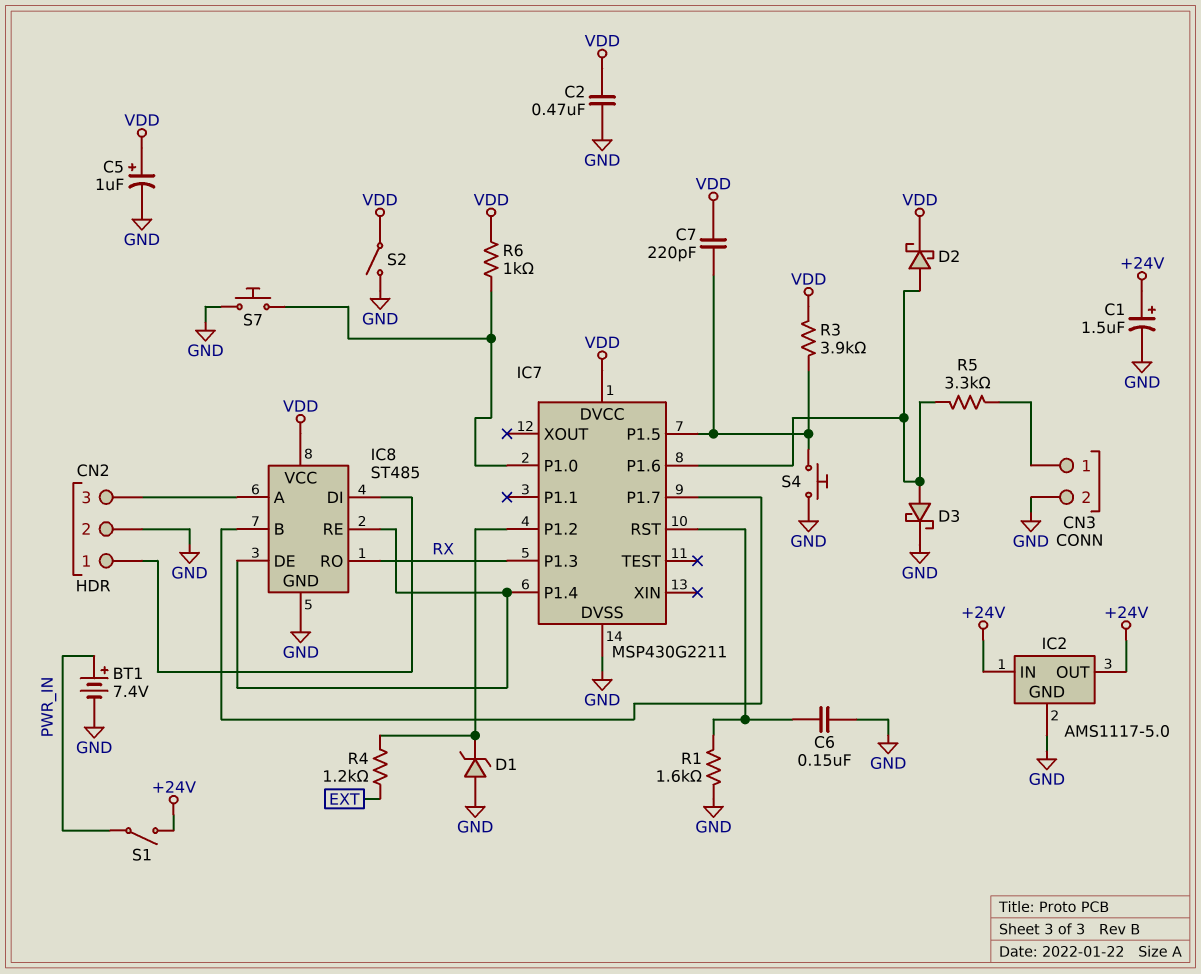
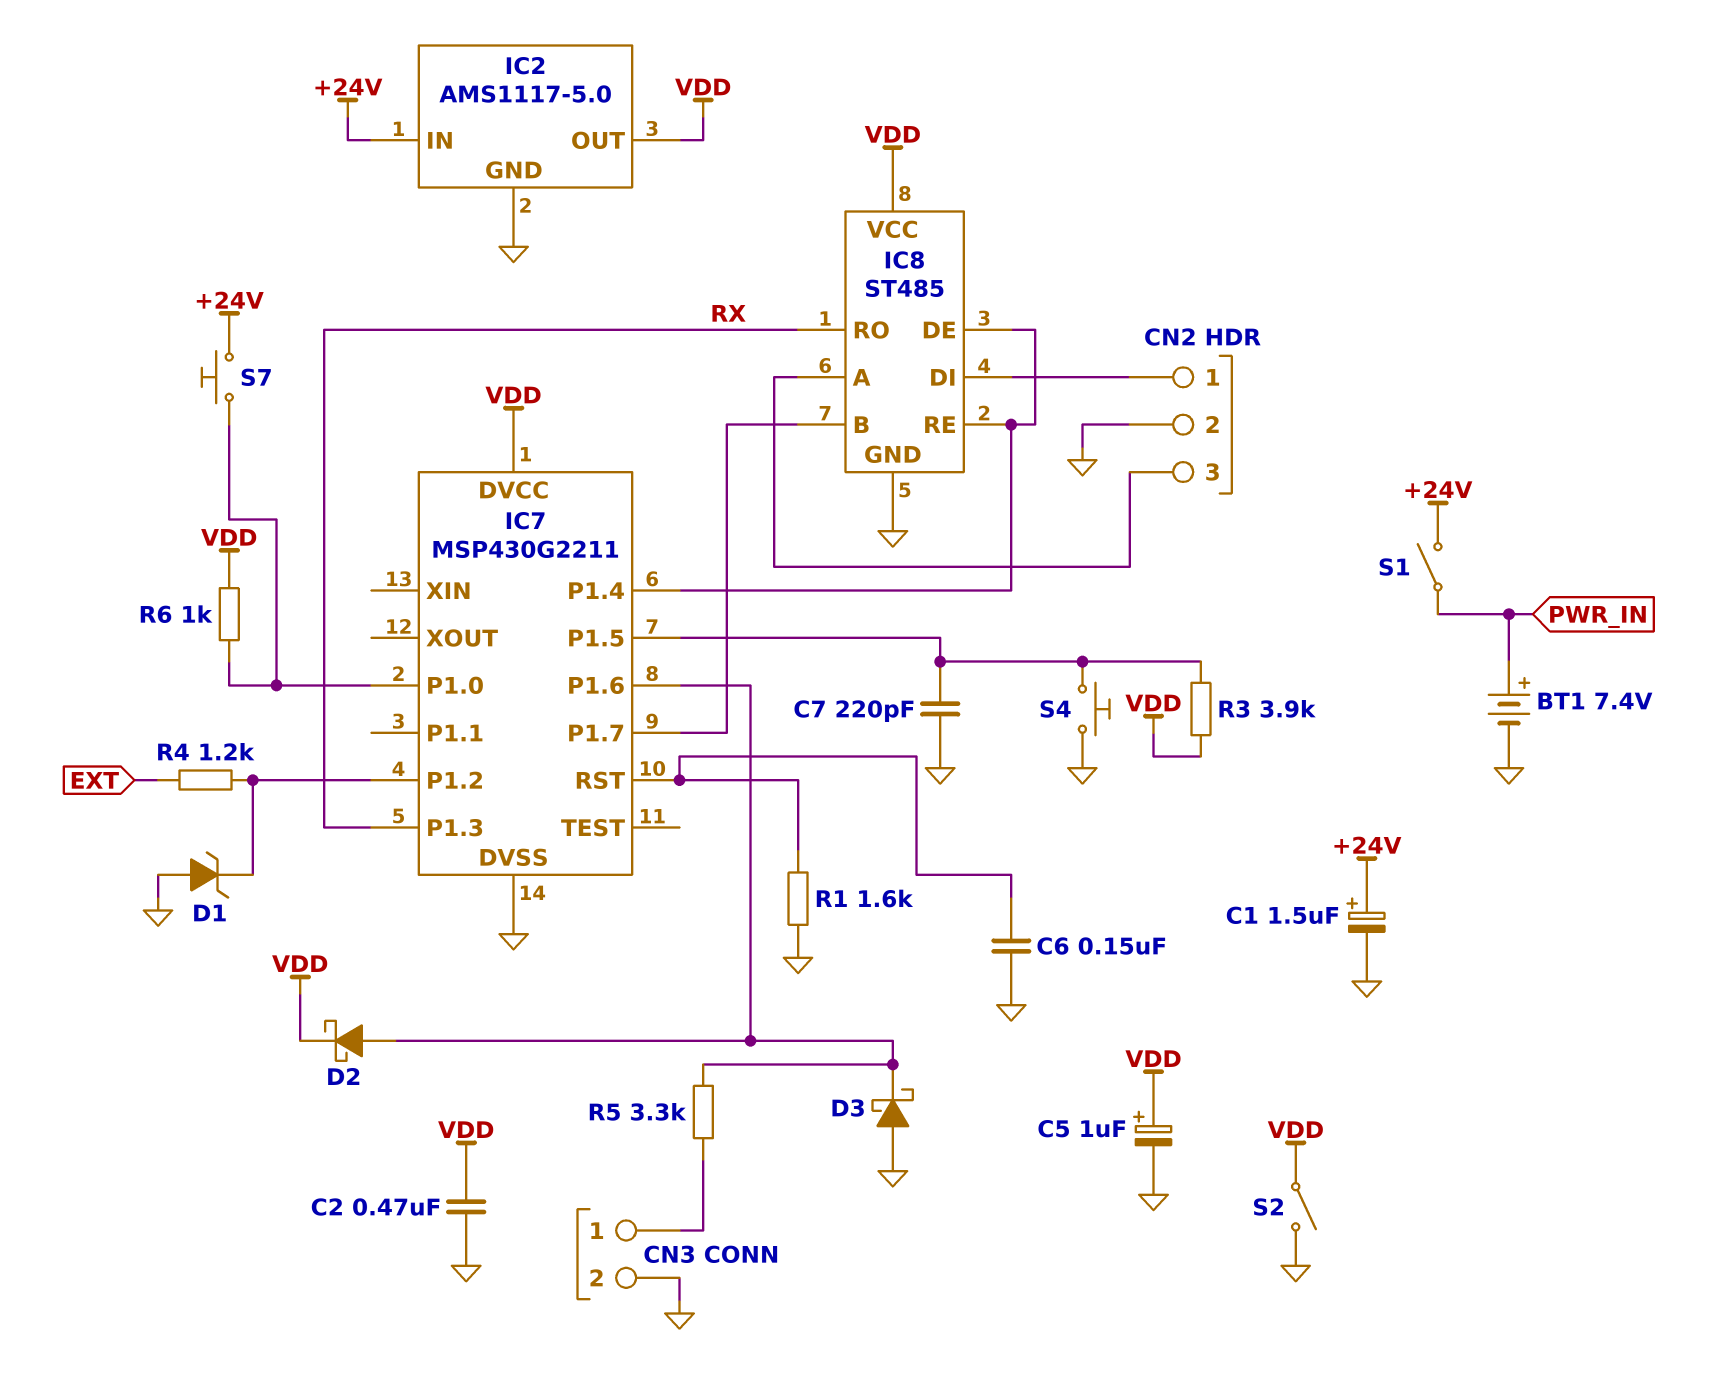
C7: 220pF (IC7/P1.5, VDD) -> 220pF (GND, IC7/P1.5)
D3: schottky (A IC7/P1.6, K GND) -> schottky (A GND, K IC7/P1.6)
IC2 pin OUT: +24V -> VDD
S7: button (GND, IC7/P1.0) -> button (+24V, IC7/P1.0)

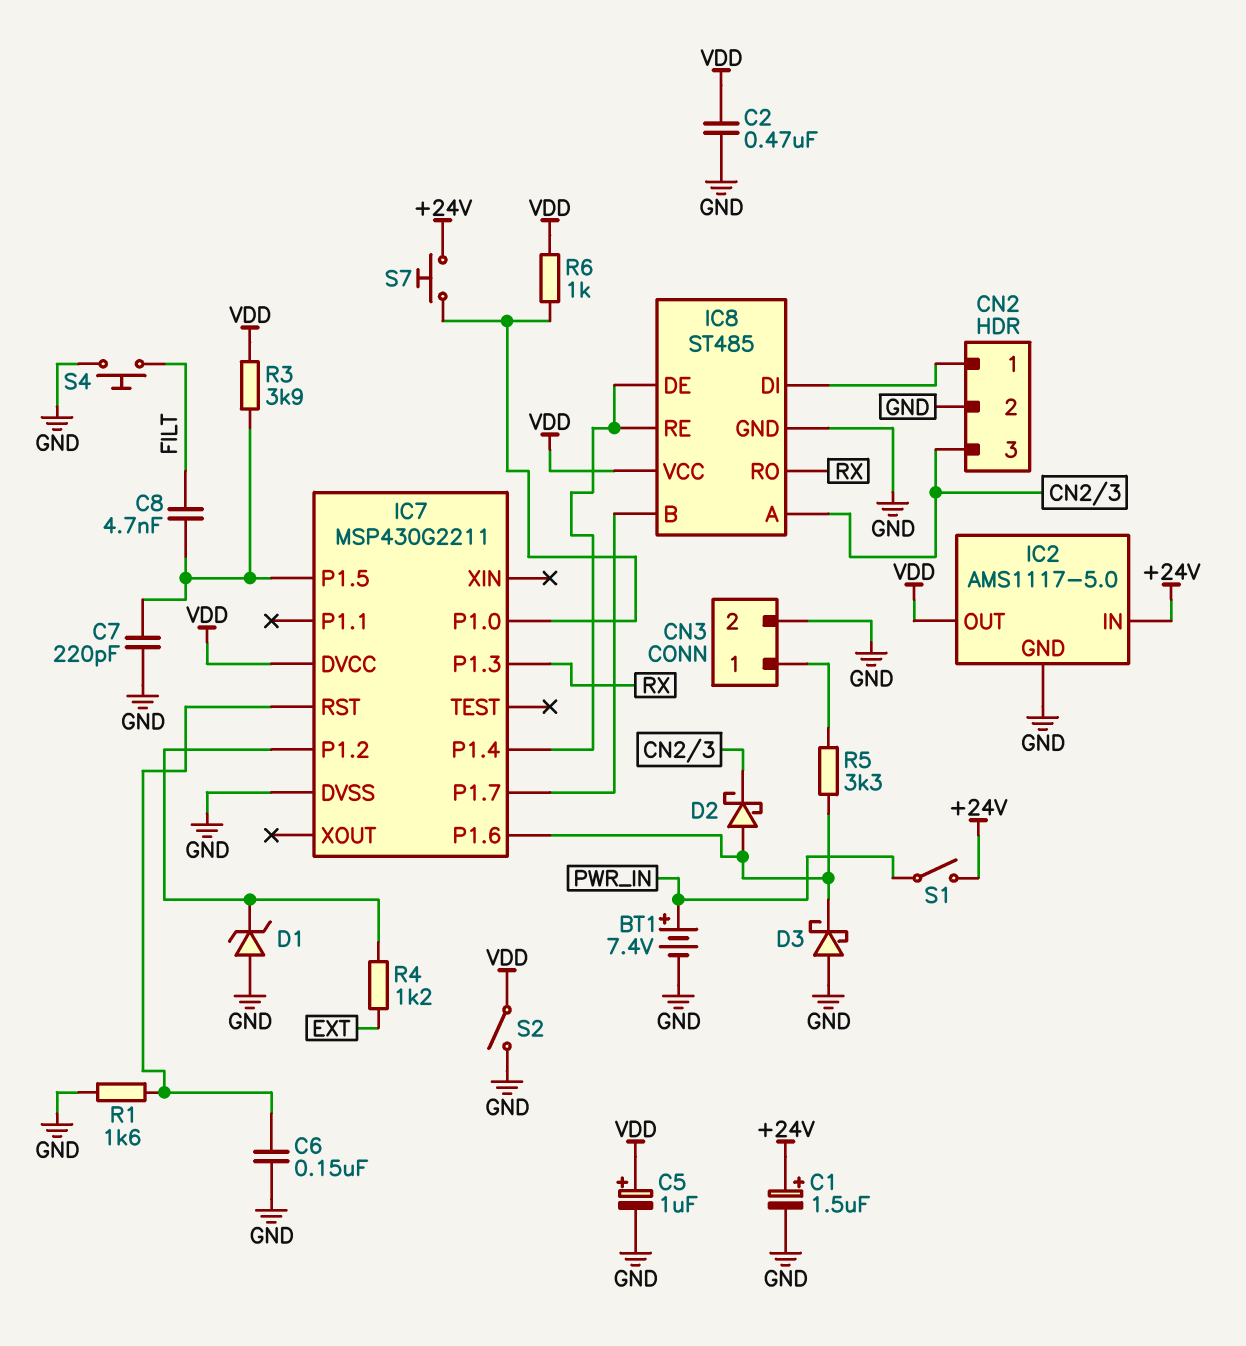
C8: none -> 4.7nF (FILT, IC7/P1.5)
D2: schottky (A IC7/P1.6, K VDD) -> schottky (A IC7/P1.6, K CN2/3)
S4: button (GND, IC7/P1.5) -> button (FILT, GND)

